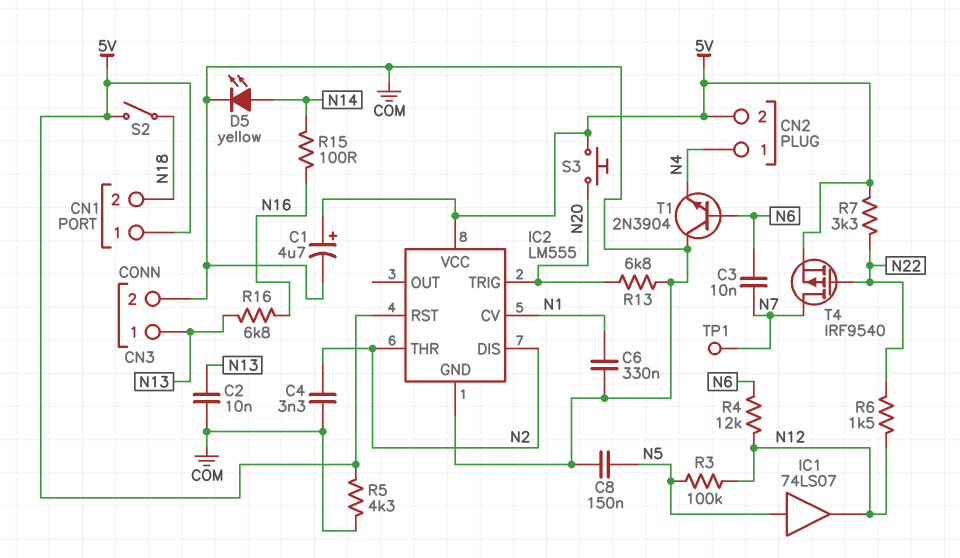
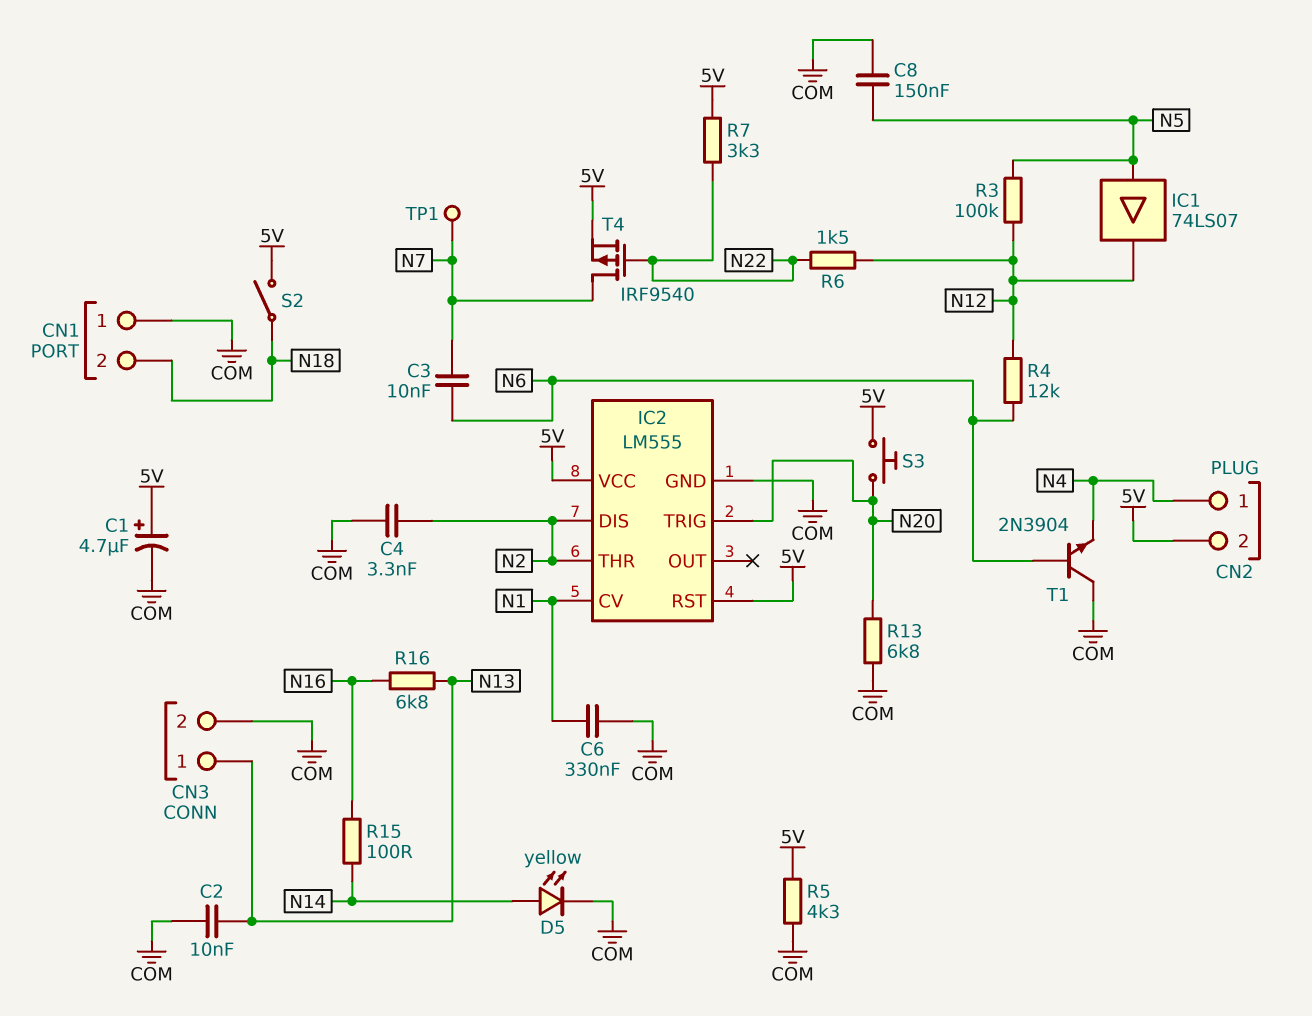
CN1 pin 1: 5V -> COM

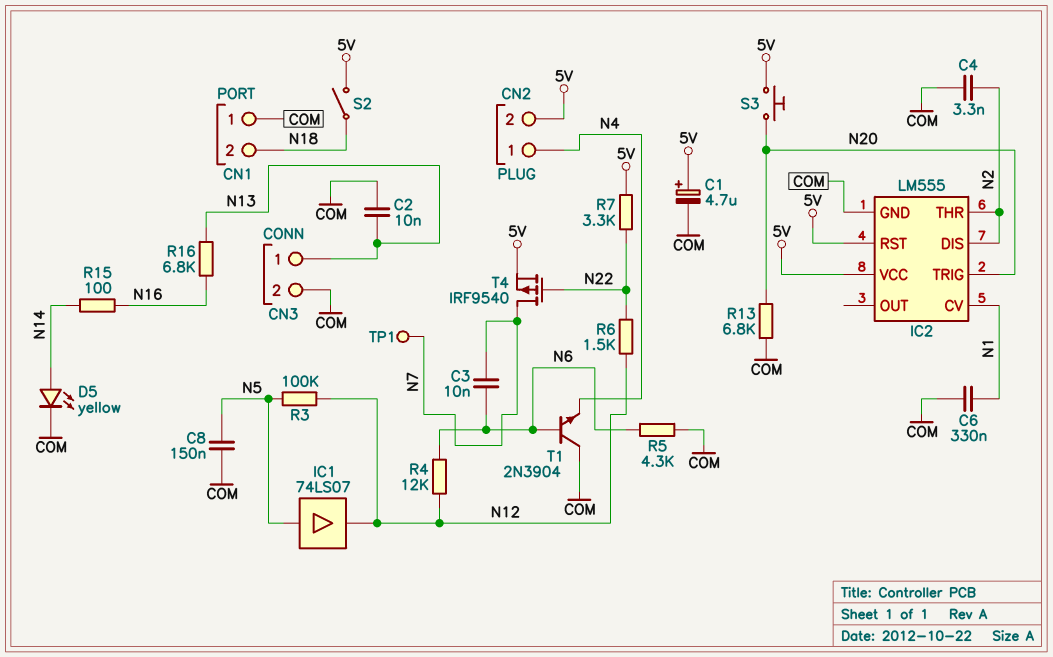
R5: 4.3k (5V, COM) -> 4.3k (COM, N6)

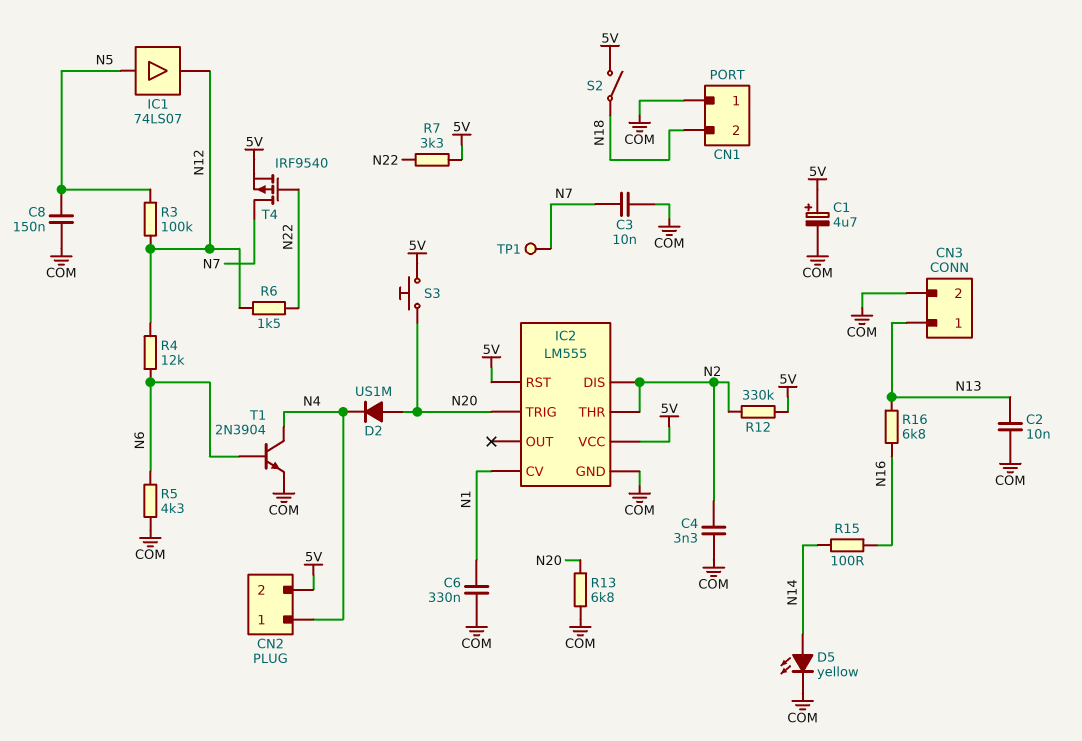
C3: 10nF (N6, N7) -> 10nF (COM, N7)
D2: none -> diode US1M (A N20, K N4)
R12: none -> 330k (5V, N2)
T1: NPN 2N3904 (B N6, C COM, E N4) -> NPN 2N3904 (B N6, C N4, E COM)

